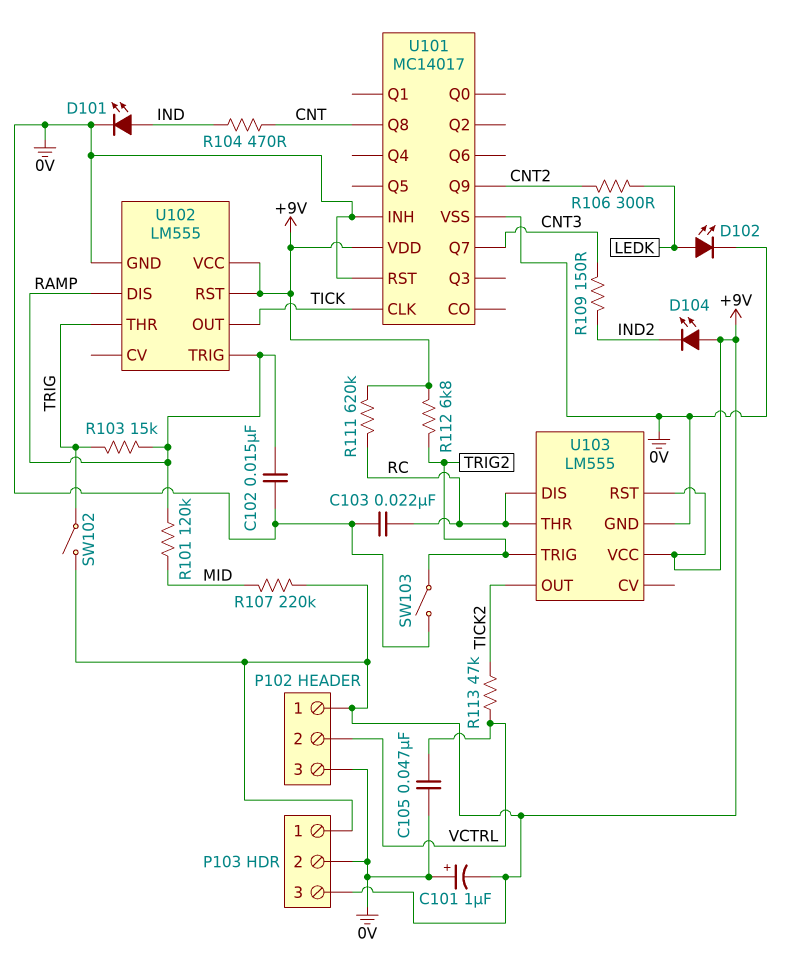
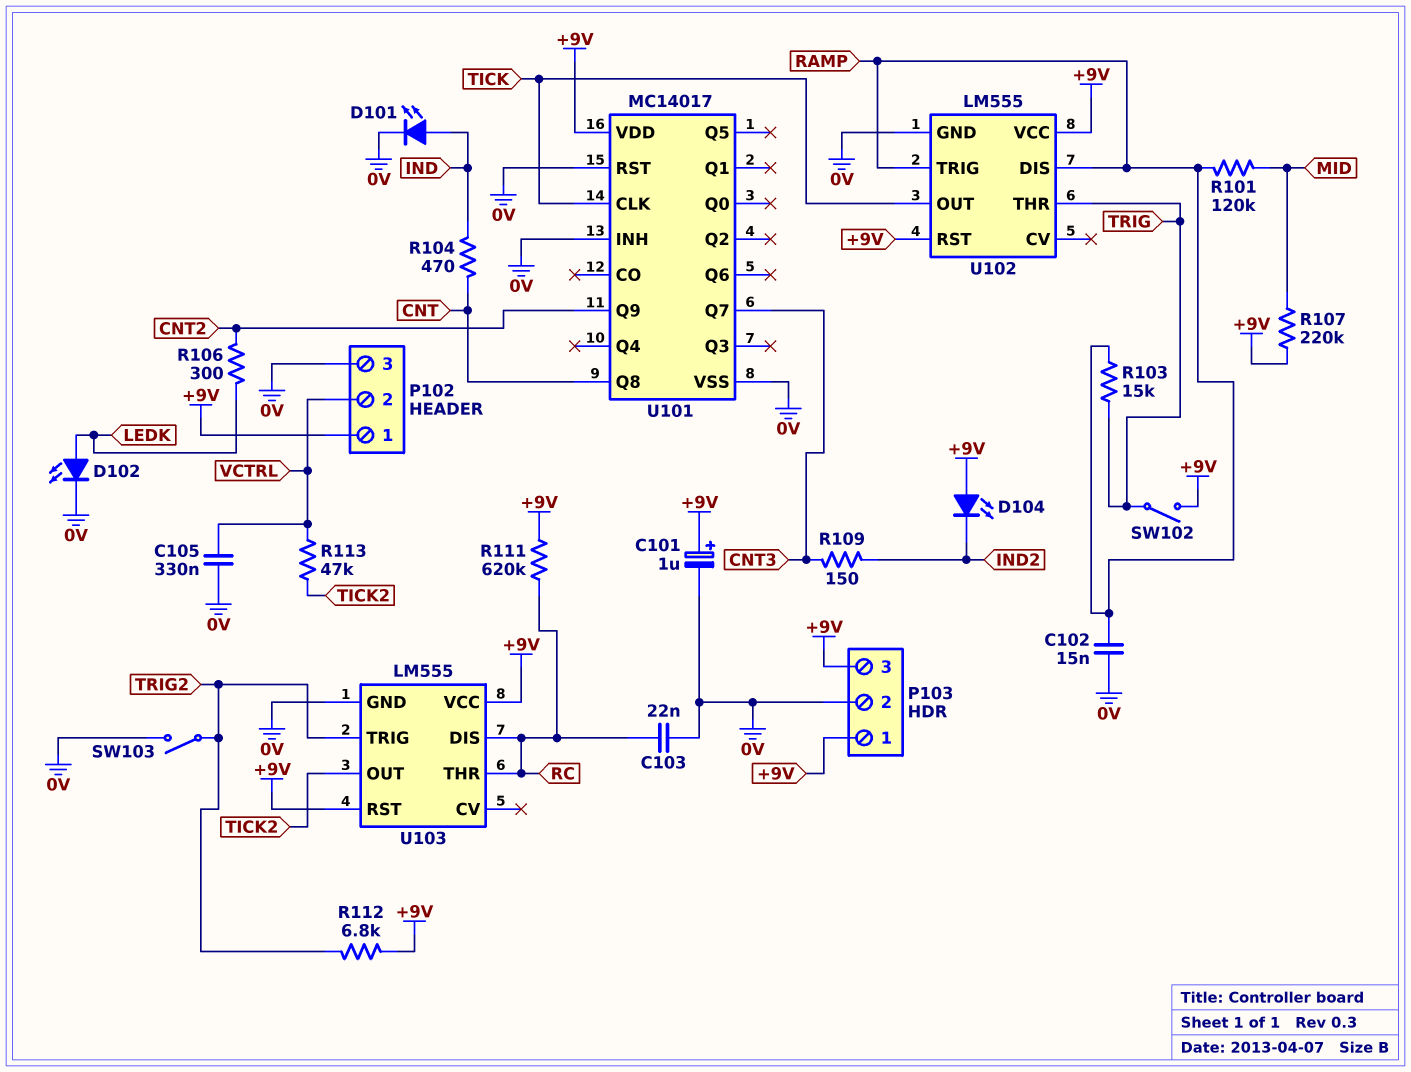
C101: 1uF (plus 0V, minus +9V) -> 1uF (plus +9V, minus 0V)
C105: 47nF (0V, VCTRL) -> 330nF (0V, VCTRL)

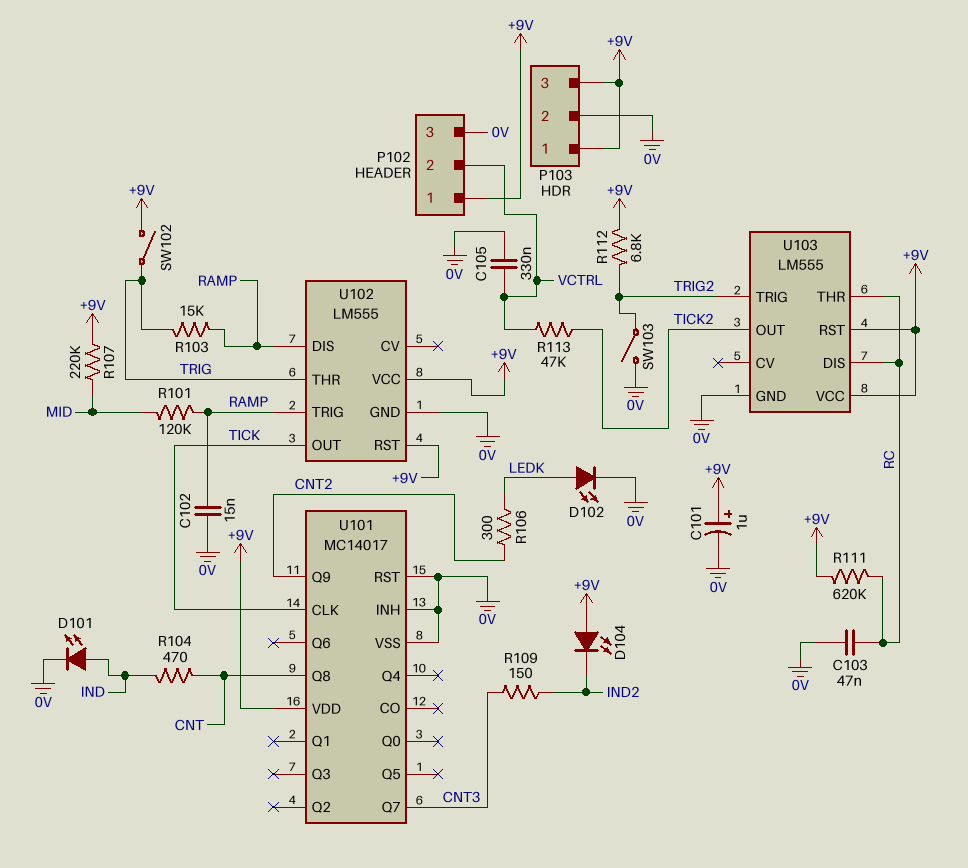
C103: 22nF (0V, RC) -> 47nF (0V, RC)

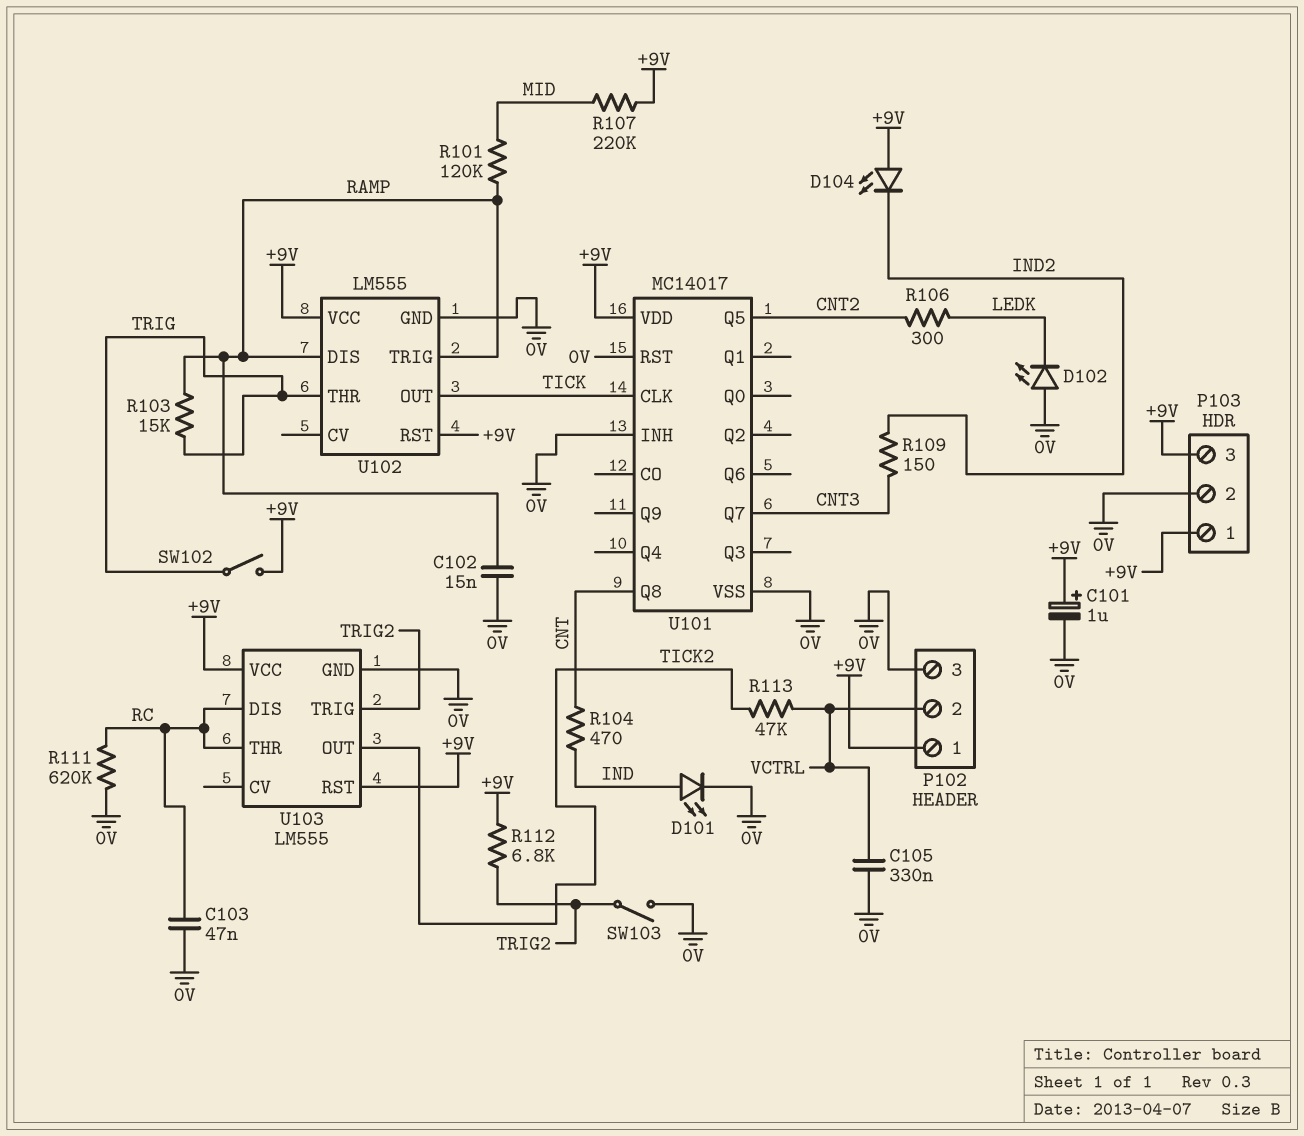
D102: LED (A LEDK, K 0V) -> LED (A 0V, K LEDK)
R111: 620k (+9V, RC) -> 620k (0V, RC)
U101 pin Q5: none -> CNT2
U101 pin Q9: CNT2 -> none

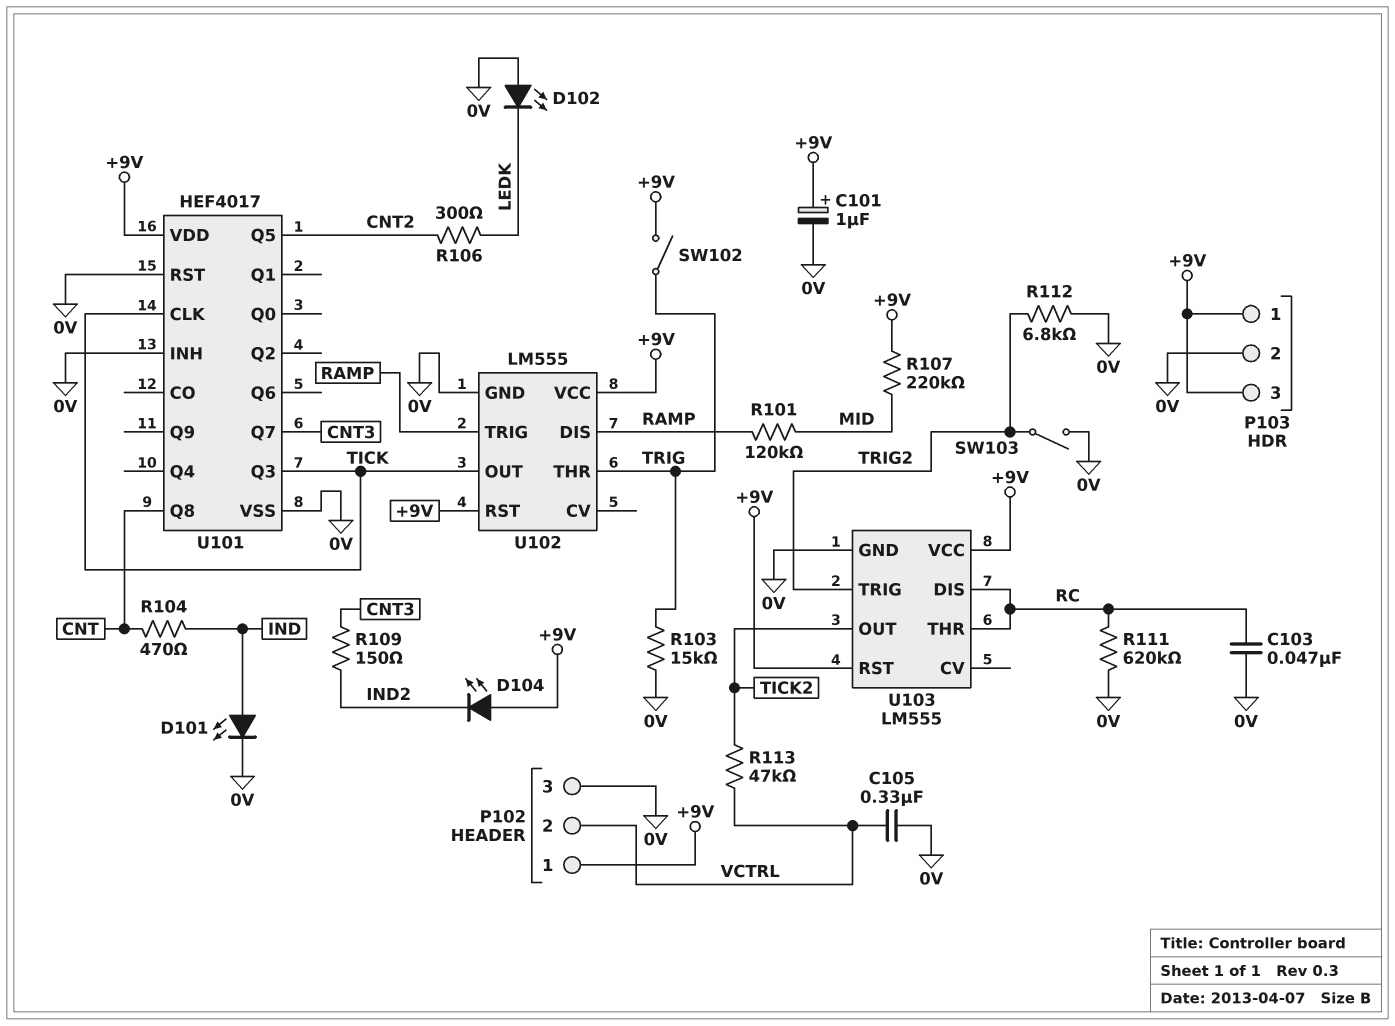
C102: 15nF (0V, RAMP) -> none
R103: 15k (RAMP, TRIG) -> 15k (0V, TRIG)
R112: 6.8k (+9V, TRIG2) -> 6.8k (0V, TRIG2)
U101: MC14017 -> HEF4017
U101 pin Q3: none -> TICK

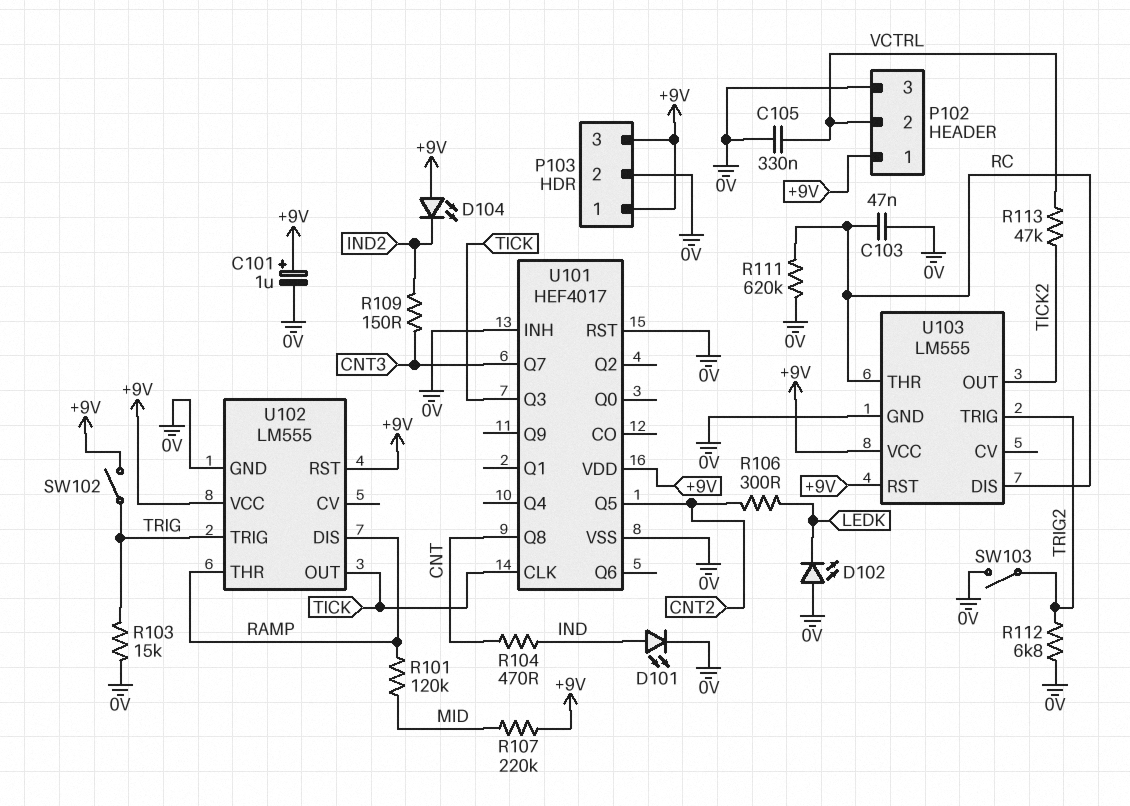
U102 pin THR: TRIG -> RAMP
U102 pin TRIG: RAMP -> TRIG

